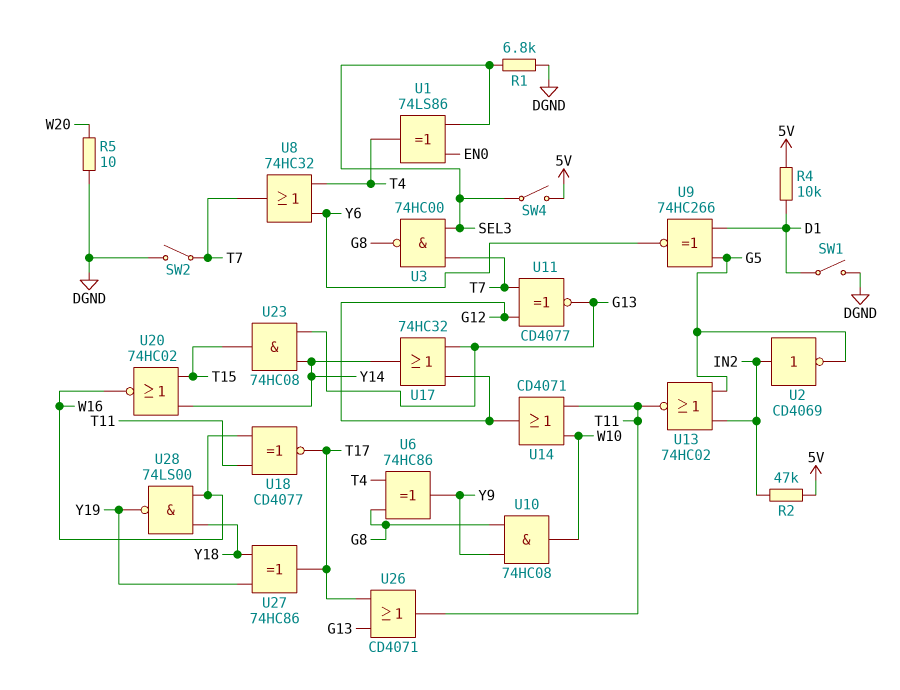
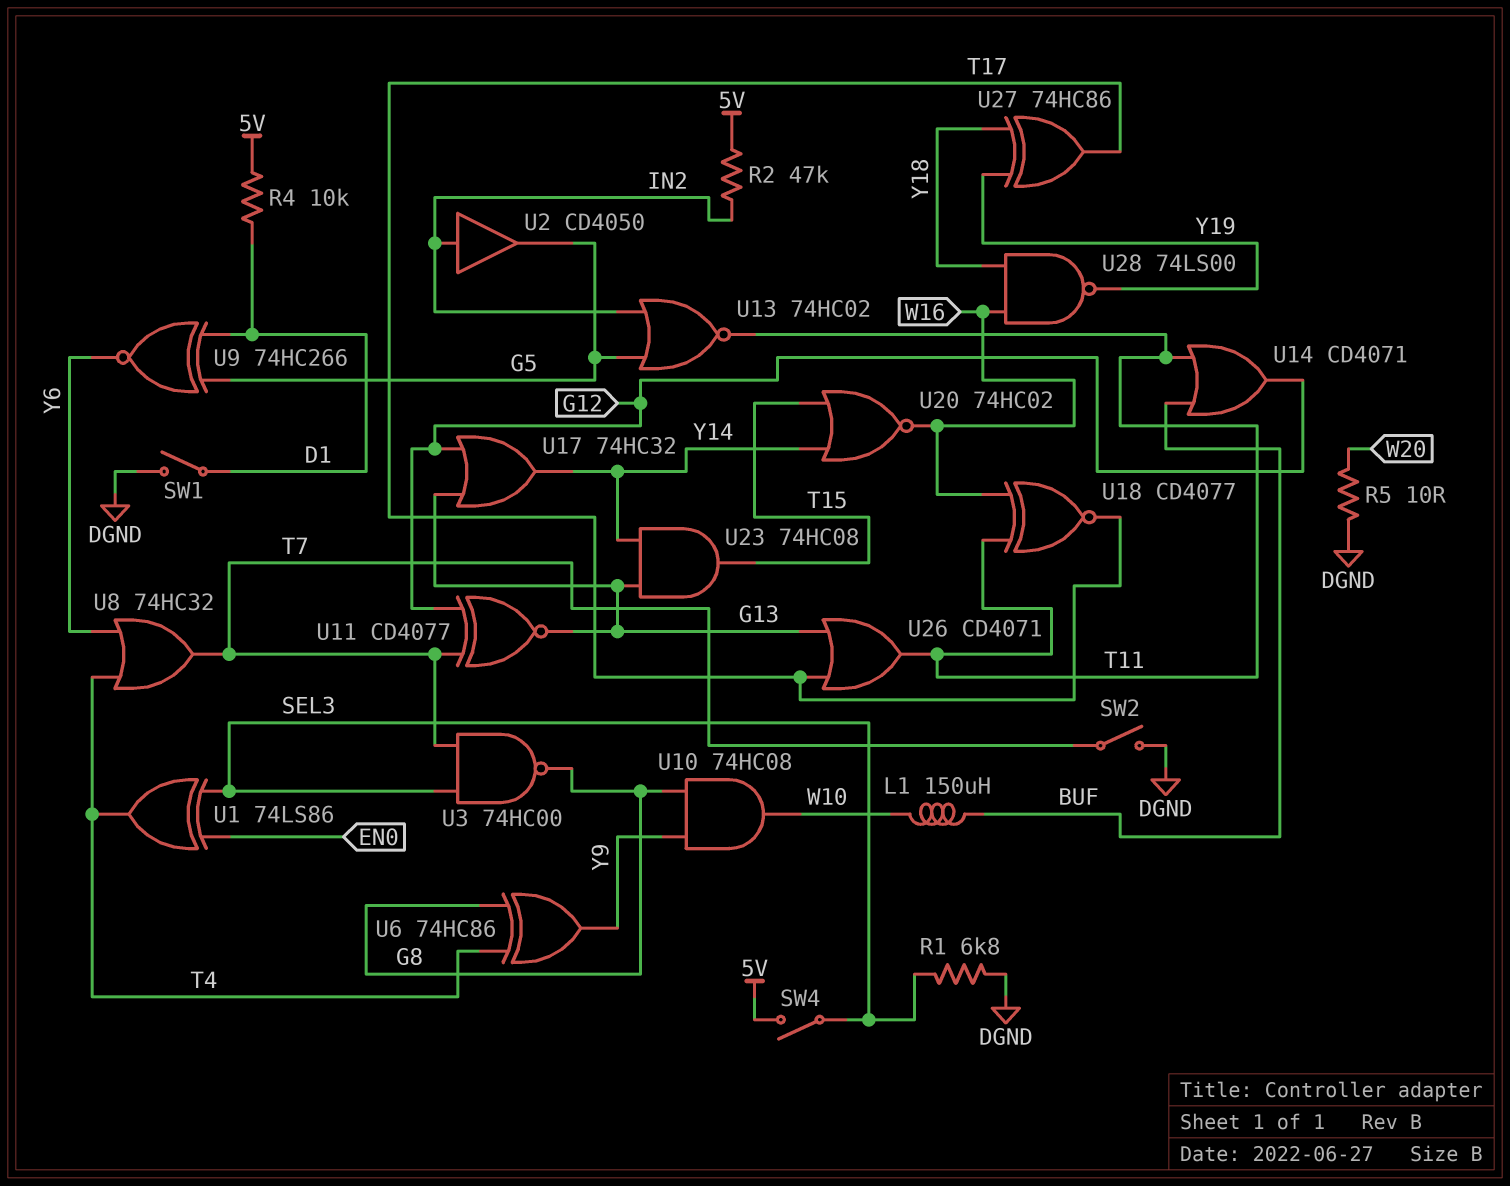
L1: none -> 150uH (BUF, W10)
U2: NOT CD4069 (in IN2, out G5) -> buffer CD4050 (in IN2, out G5)
U14: OR CD4071 (in T11, in W10, out G12) -> OR CD4071 (in BUF, in T11, out G12)

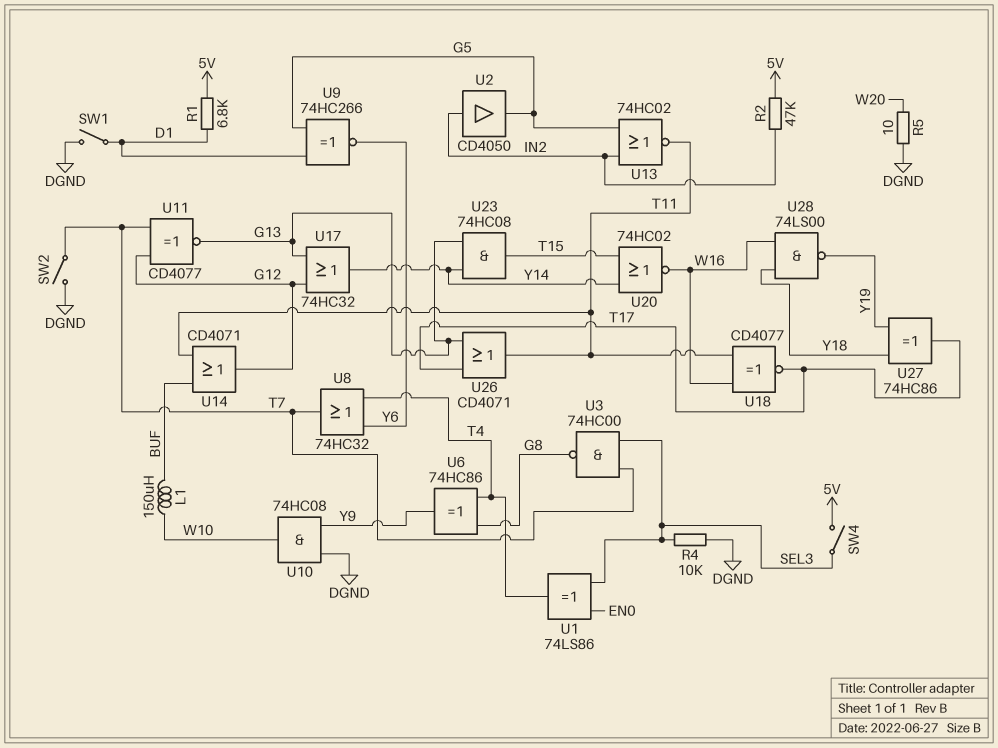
R1: 6.8k (DGND, SEL3) -> 6.8k (5V, D1)
R4: 10k (5V, D1) -> 10k (DGND, SEL3)
U10: AND 74HC08 (in G8, in Y9, out W10) -> AND 74HC08 (in DGND, in Y9, out W10)

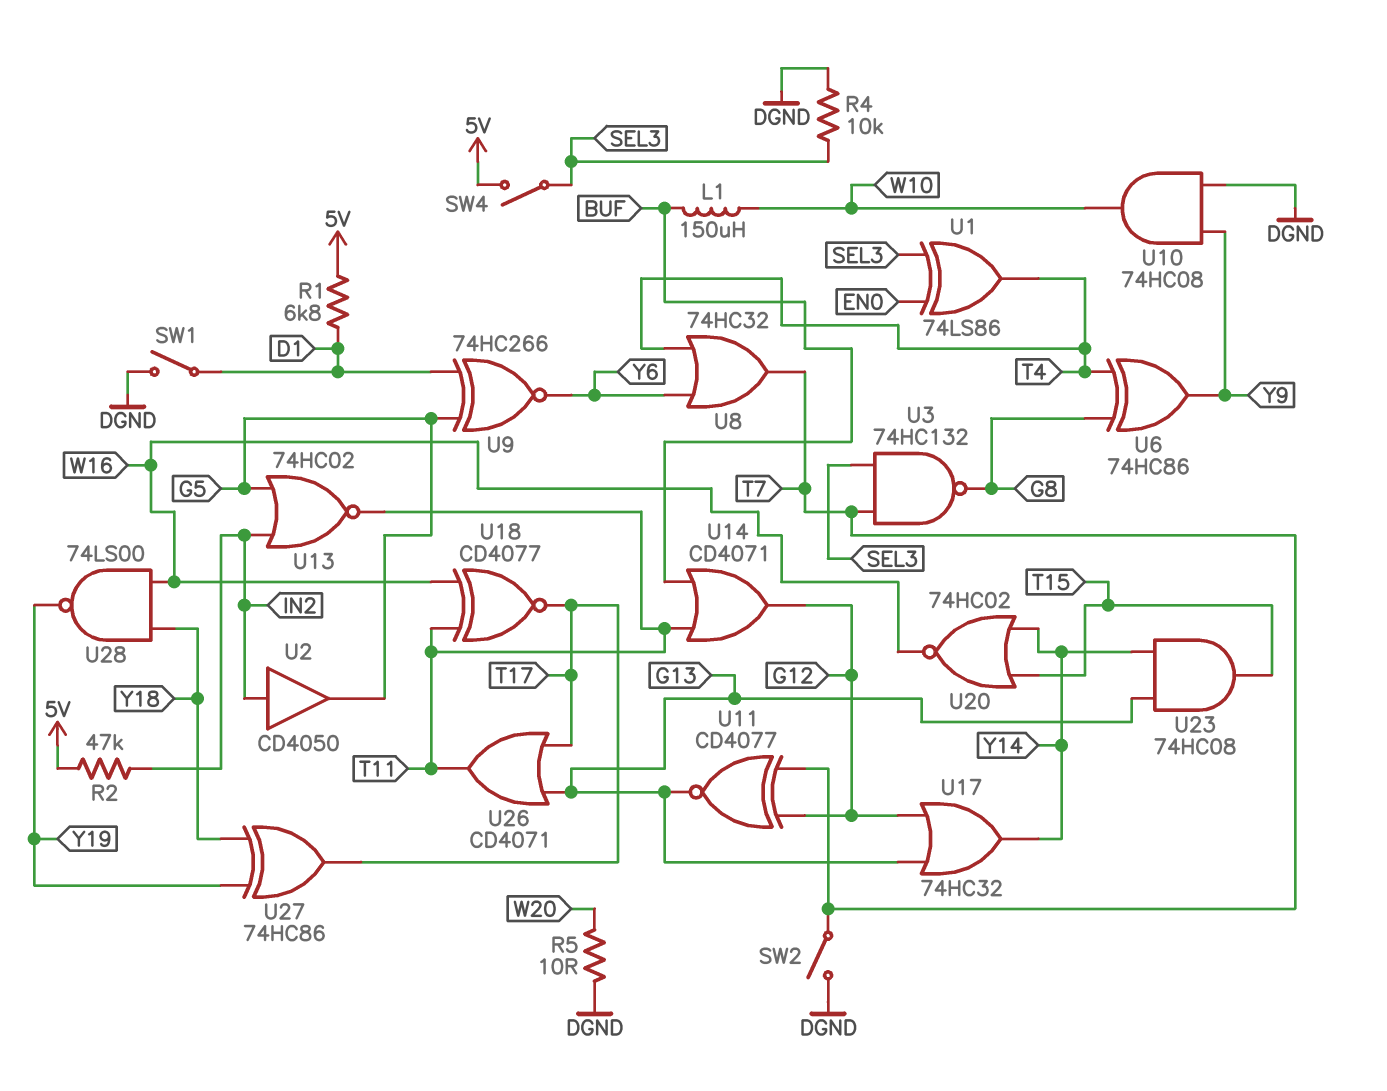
U3: NAND 74HC00 (in SEL3, in T7, out G8) -> NAND 74HC132 (in SEL3, in T7, out G8)

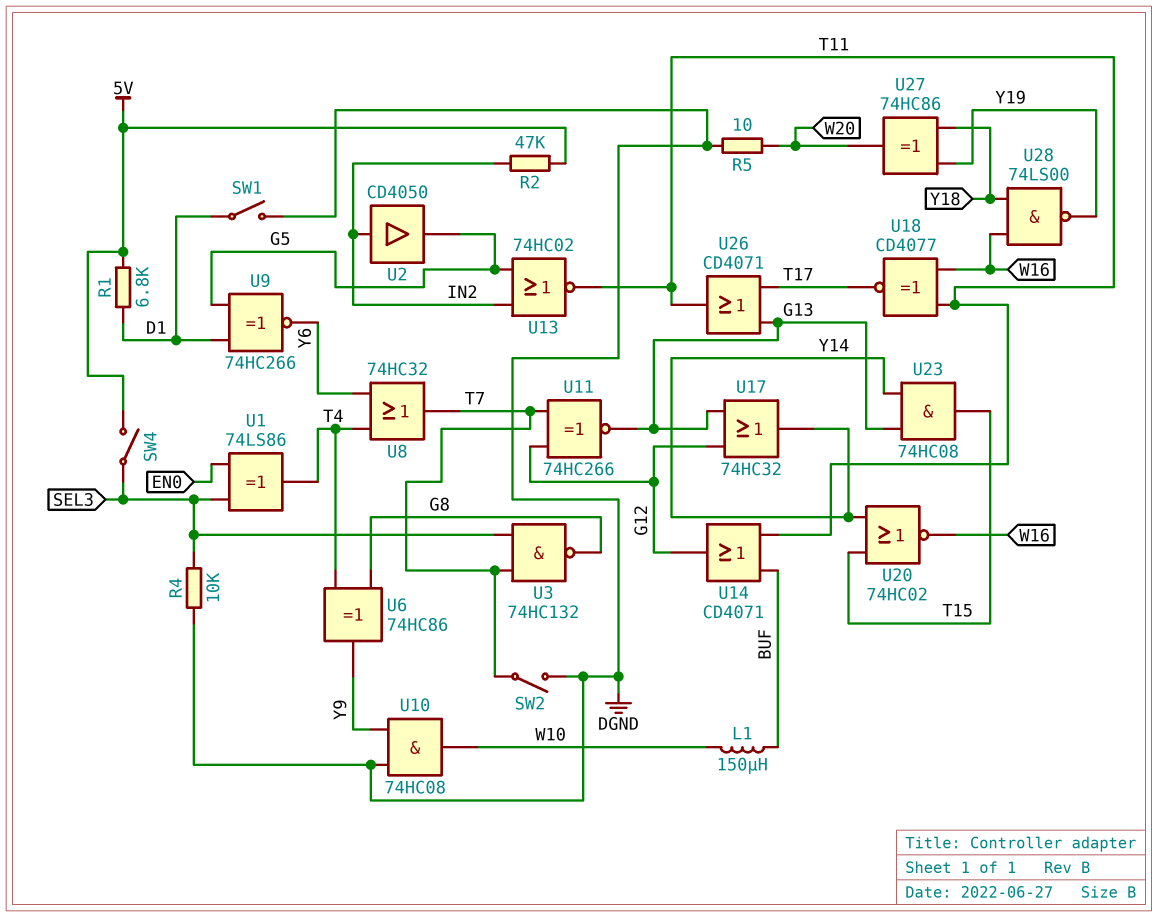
U11: XNOR CD4077 (in G12, in T7, out G13) -> XNOR 74HC266 (in G12, in T7, out G13)
U27: XOR 74HC86 (in Y18, in Y19, out T17) -> XOR 74HC86 (in Y18, in Y19, out W20)

